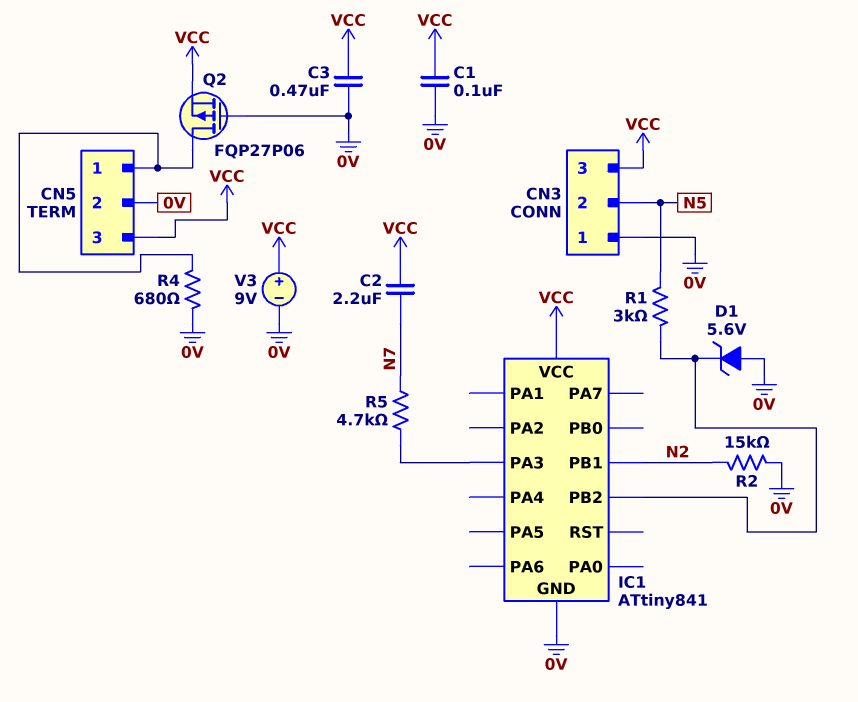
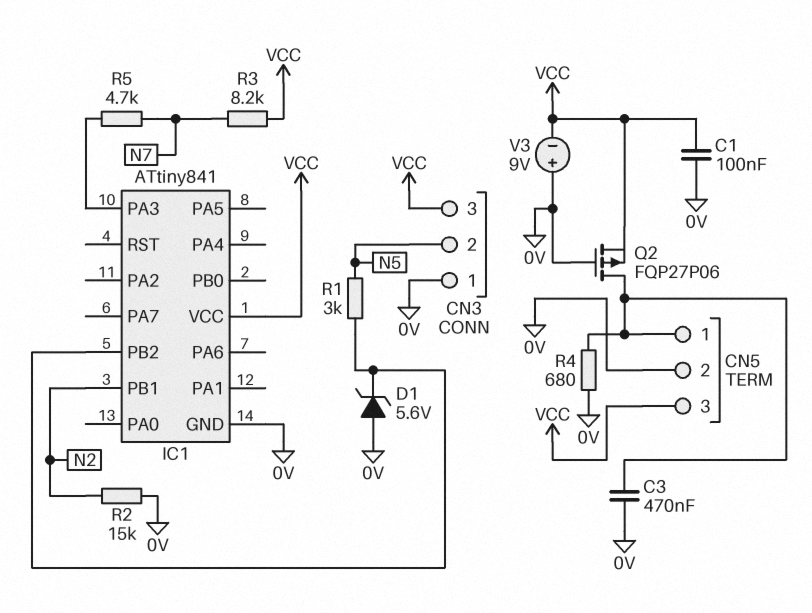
C2: 2.2uF (N7, VCC) -> none
C3: 470nF (0V, VCC) -> 470nF (0V, CN5/1)
R3: none -> 8.2k (N7, VCC)
V3: 9V (plus VCC, minus 0V) -> 9V (plus 0V, minus VCC)

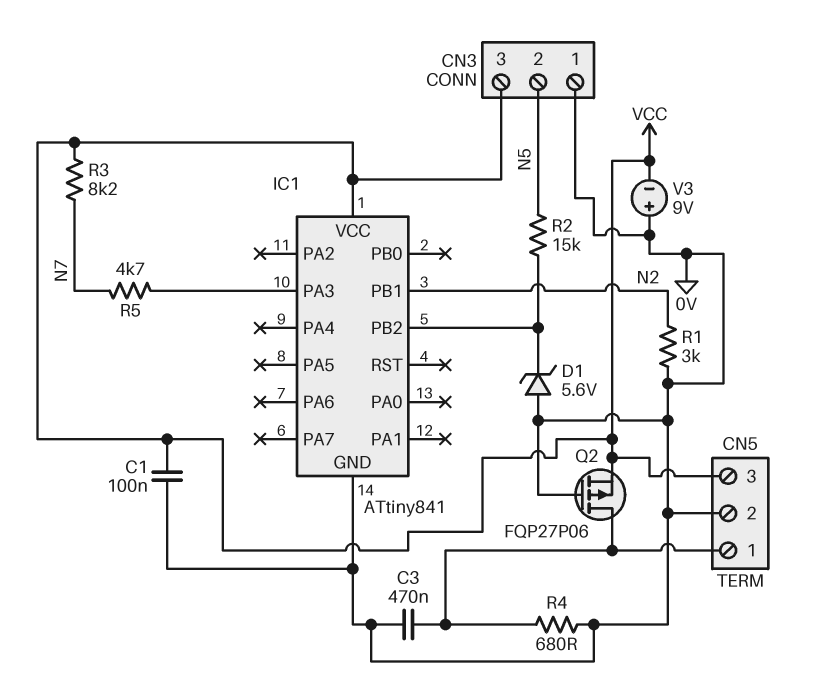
R1: 3k (IC1/PB2, N5) -> 3k (0V, N2)
R2: 15k (0V, N2) -> 15k (IC1/PB2, N5)

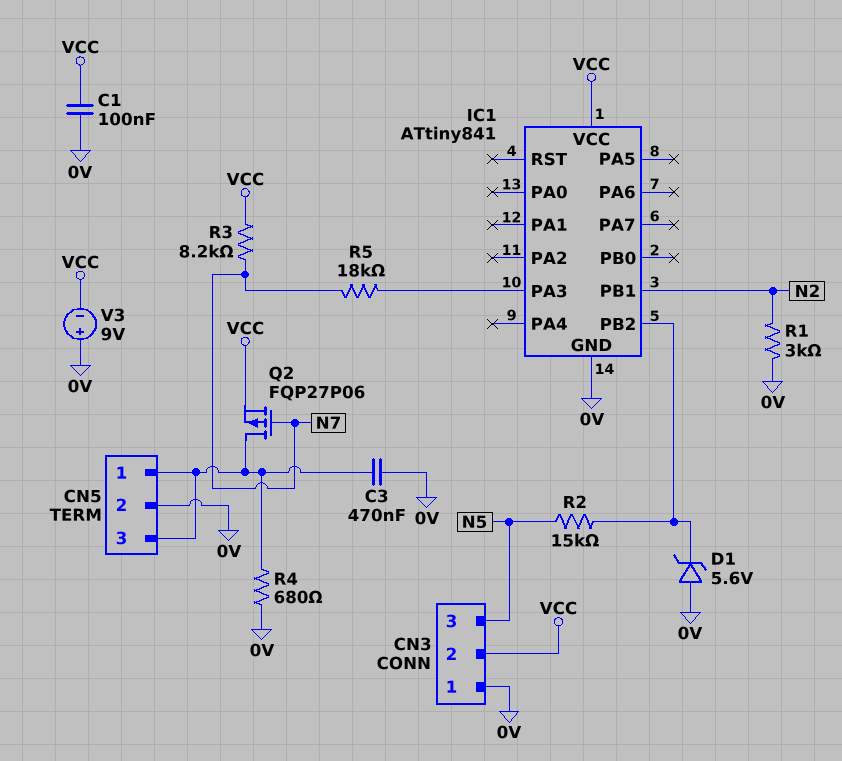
CN3 pin 2: N5 -> VCC
CN3 pin 3: VCC -> N5
CN5 pin 3: VCC -> CN5/1
Q2: PMOS FQP27P06 (G 0V, D CN5/1, S VCC) -> PMOS FQP27P06 (G N7, D CN5/1, S VCC)
R5: 4.7k (IC1/PA3, N7) -> 18k (IC1/PA3, N7)

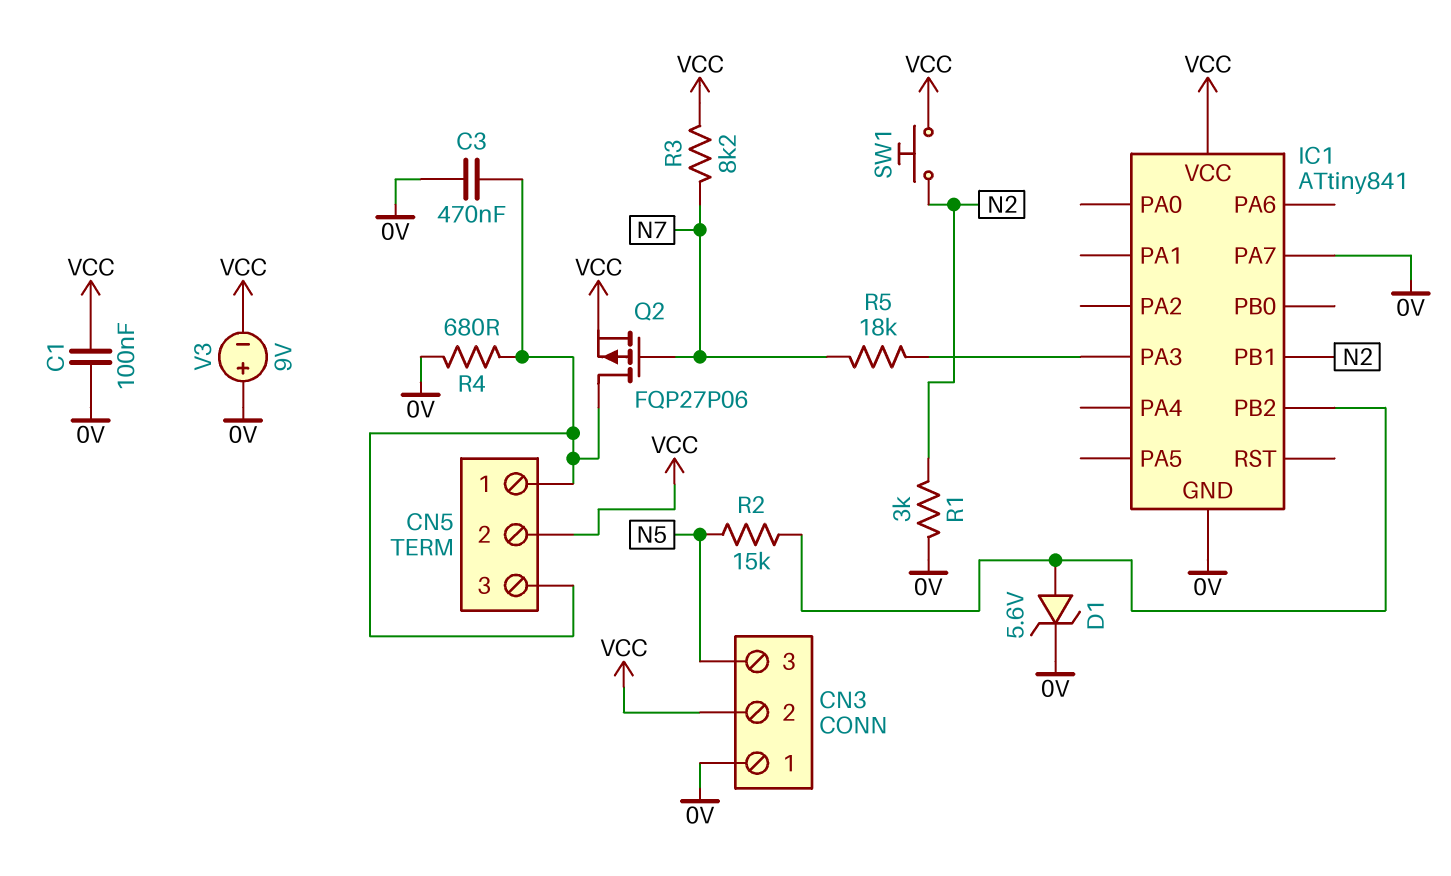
CN5 pin 2: 0V -> VCC
D1: zener 5.6V (A 0V, K IC1/PB2) -> zener 5.6V (A IC1/PB2, K 0V)
IC1 pin PA7: none -> 0V
SW1: none -> button (N2, VCC)

